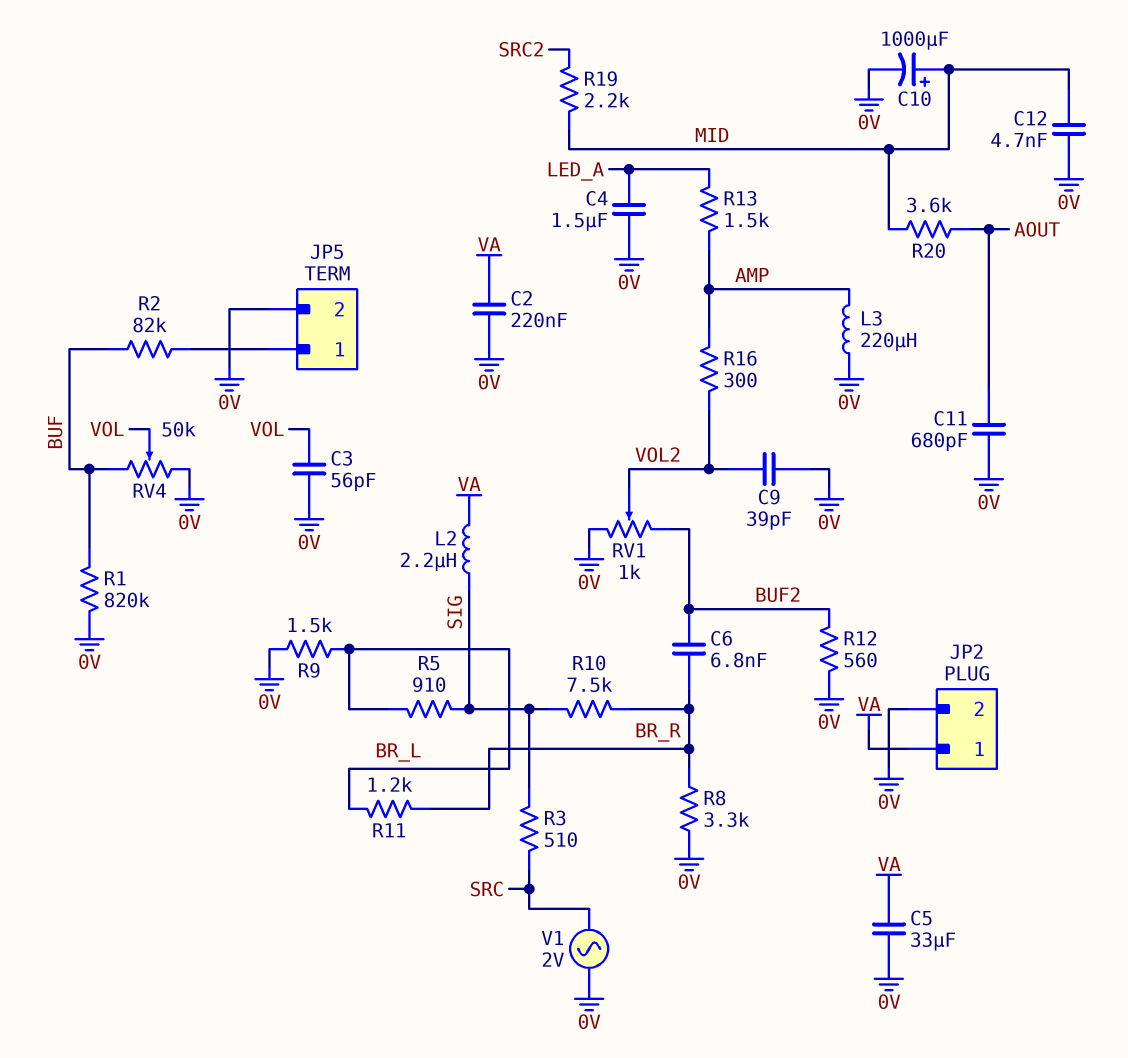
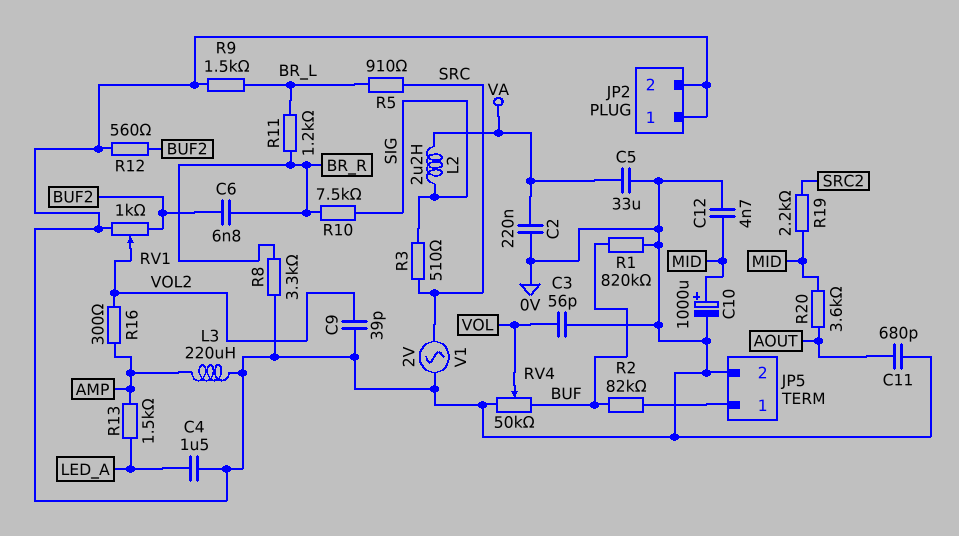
JP2 pin 1: VA -> 0V
R5: 910 (BR_L, SIG) -> 910 (BR_L, SRC)

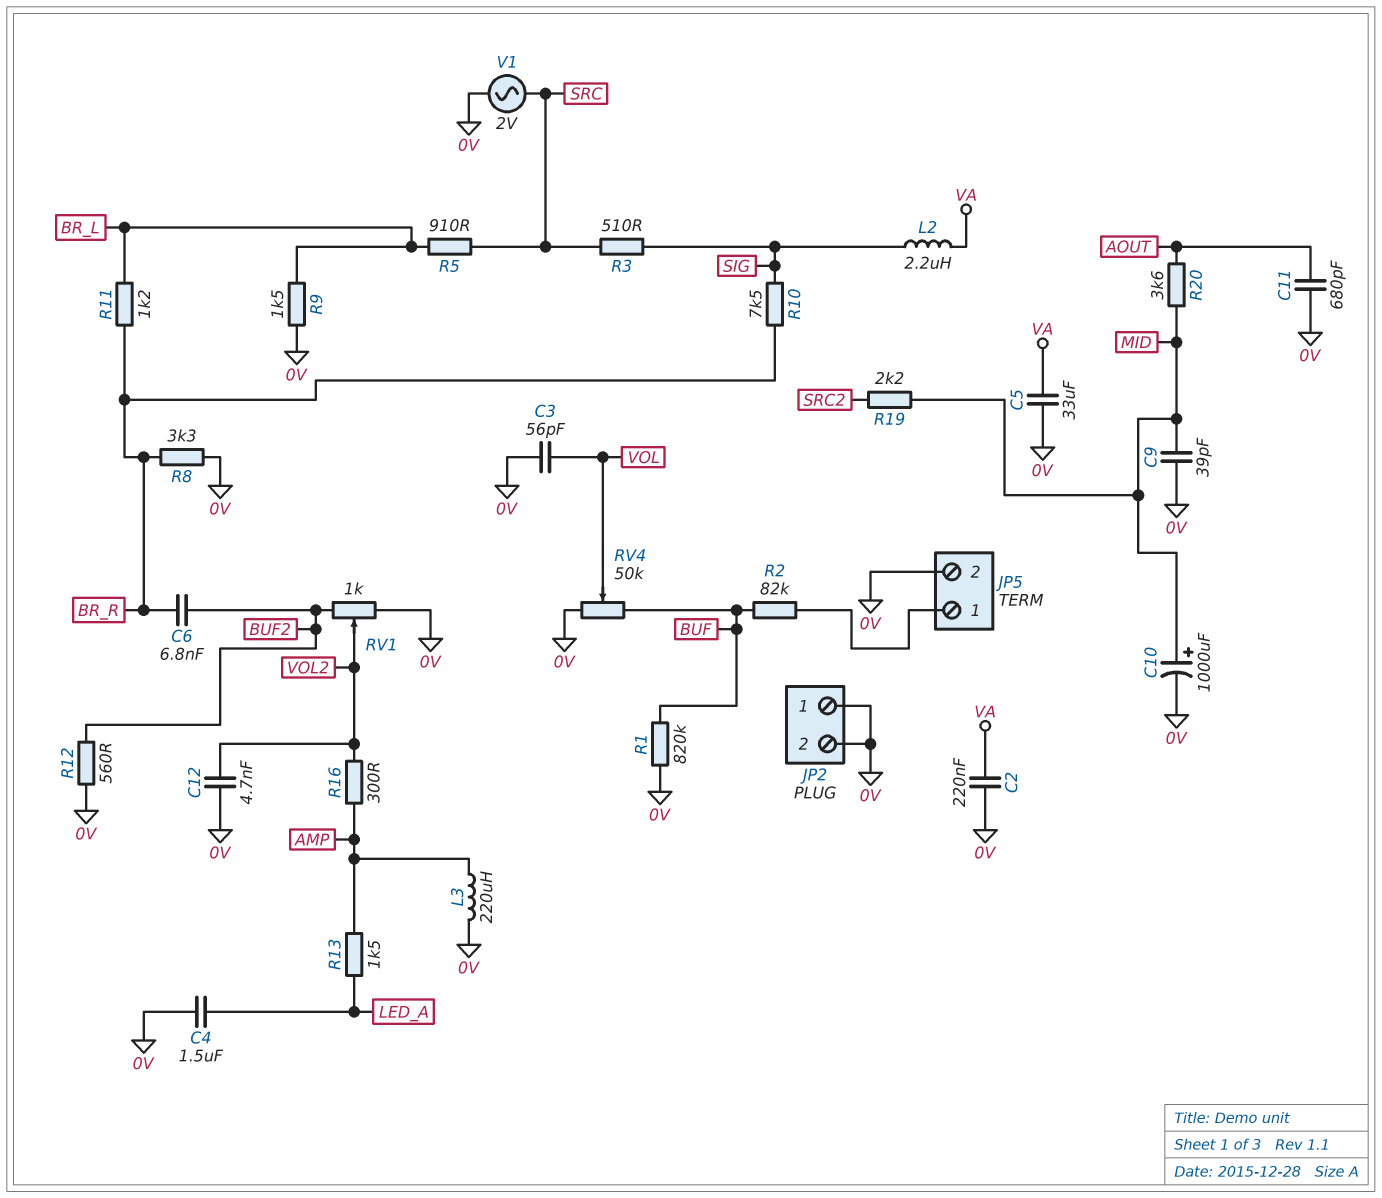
C9: 39pF (0V, VOL2) -> 39pF (0V, MID)
C12: 4.7nF (0V, MID) -> 4.7nF (0V, VOL2)

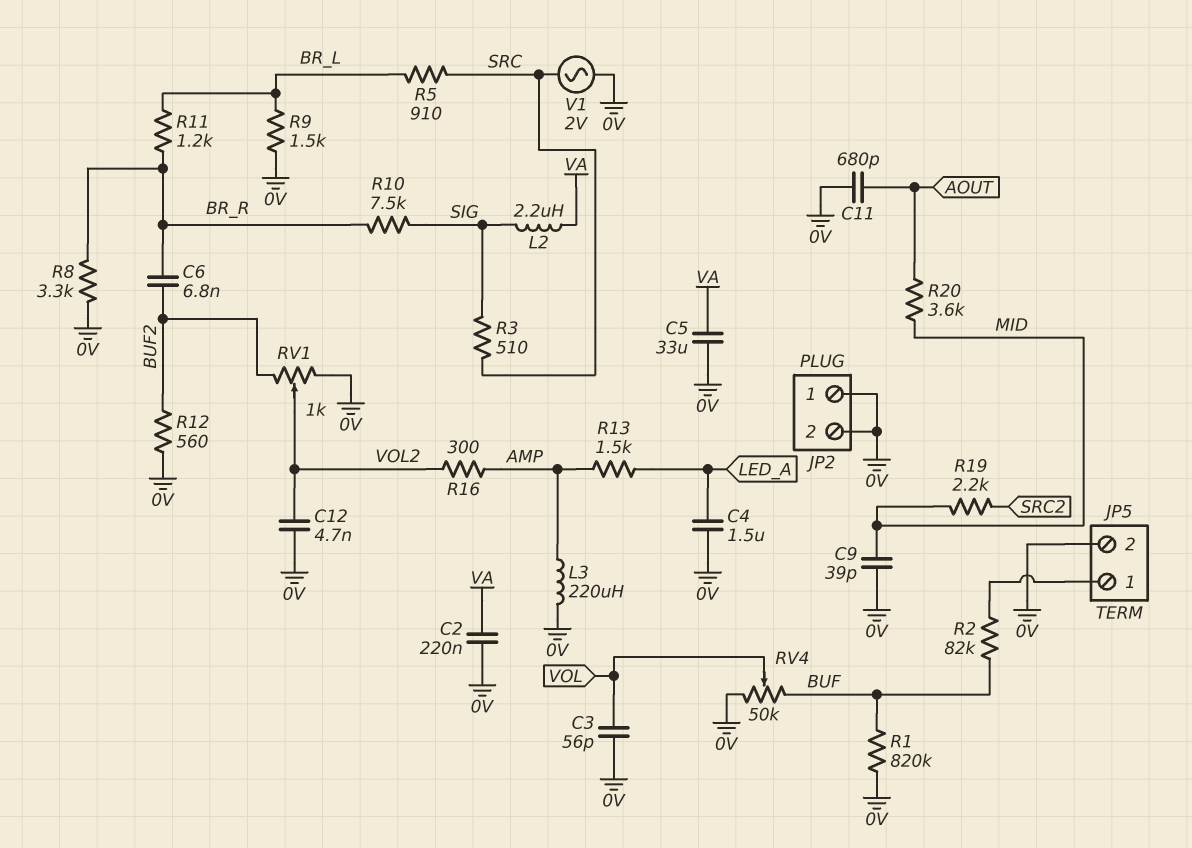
C10: 1000uF (plus MID, minus 0V) -> none

